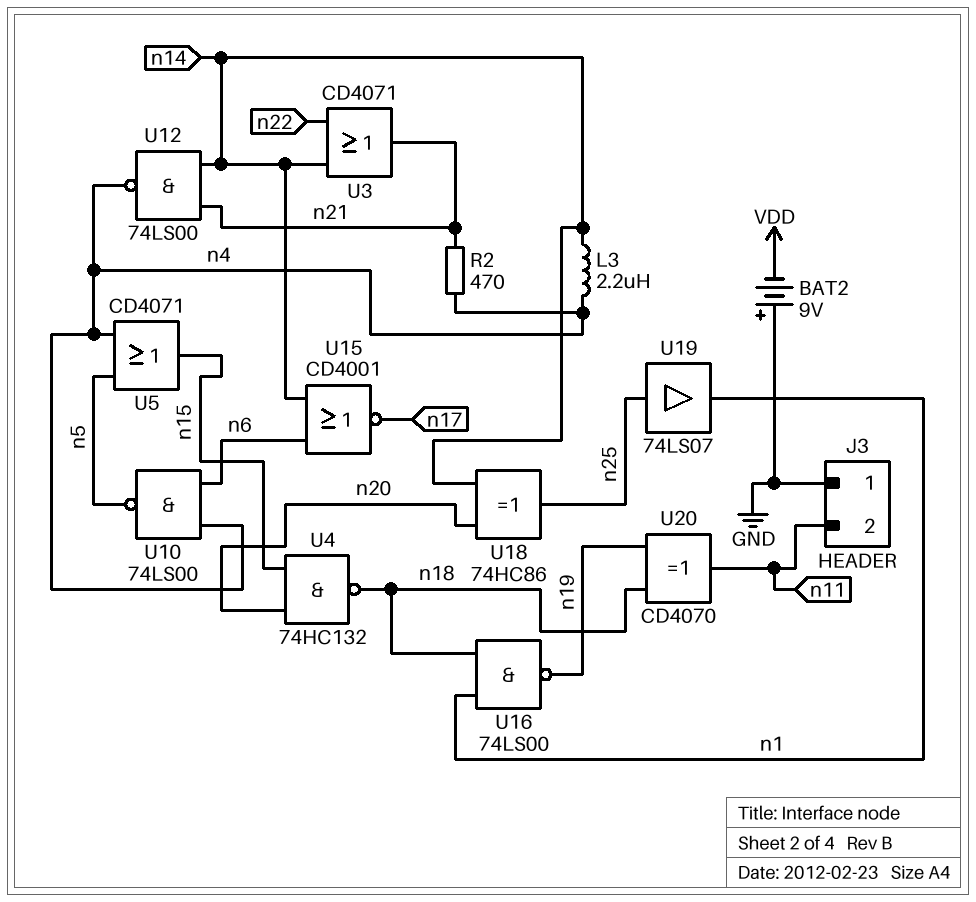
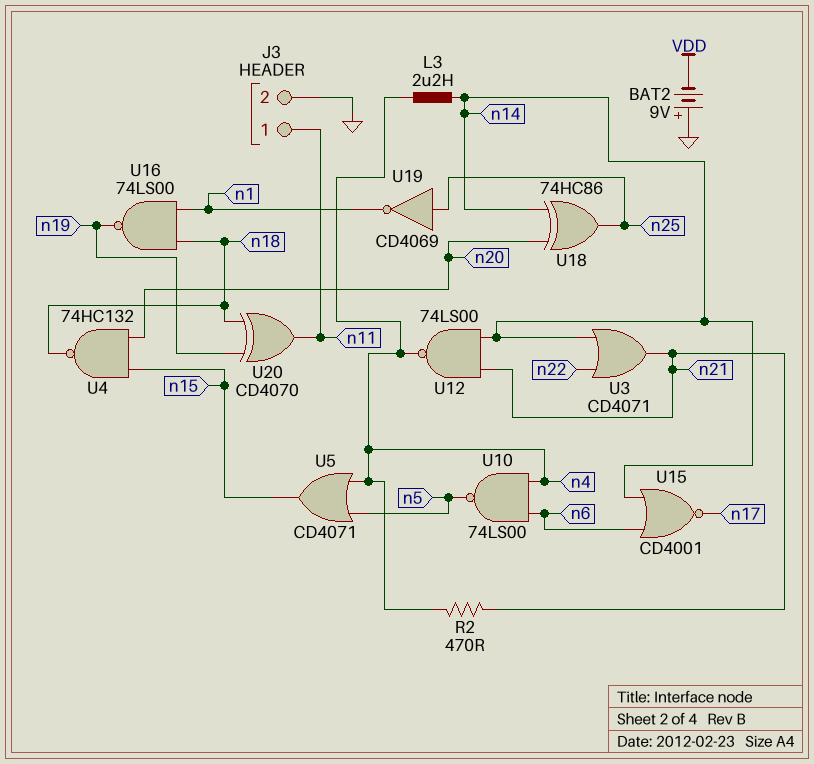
J3 pin 1: GND -> n11
J3 pin 2: n11 -> GND
U19: buffer 74LS07 (in n25, out n1) -> NOT CD4069 (in n25, out n1)

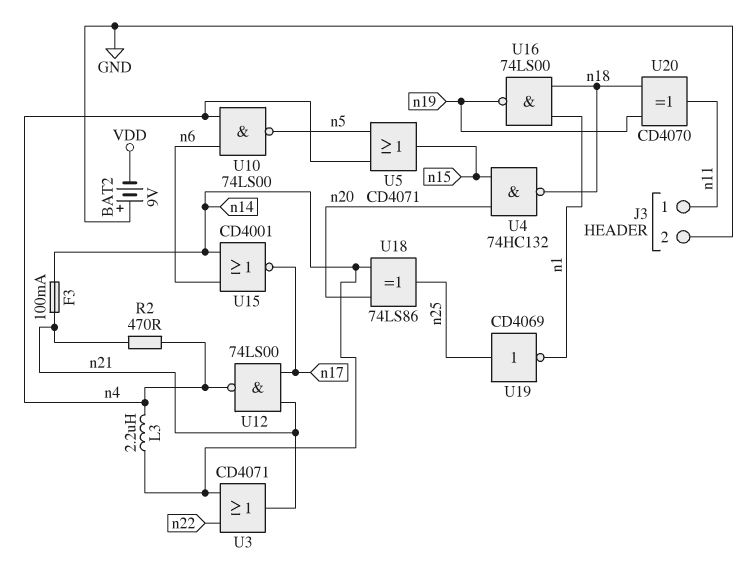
F3: none -> 100mA (n14, n21)
U12: NAND 74LS00 (in n14, in n21, out n4) -> NAND 74LS00 (in n17, in n21, out n4)
U18: XOR 74HC86 (in n14, in n20, out n25) -> XOR 74LS86 (in n14, in n20, out n25)

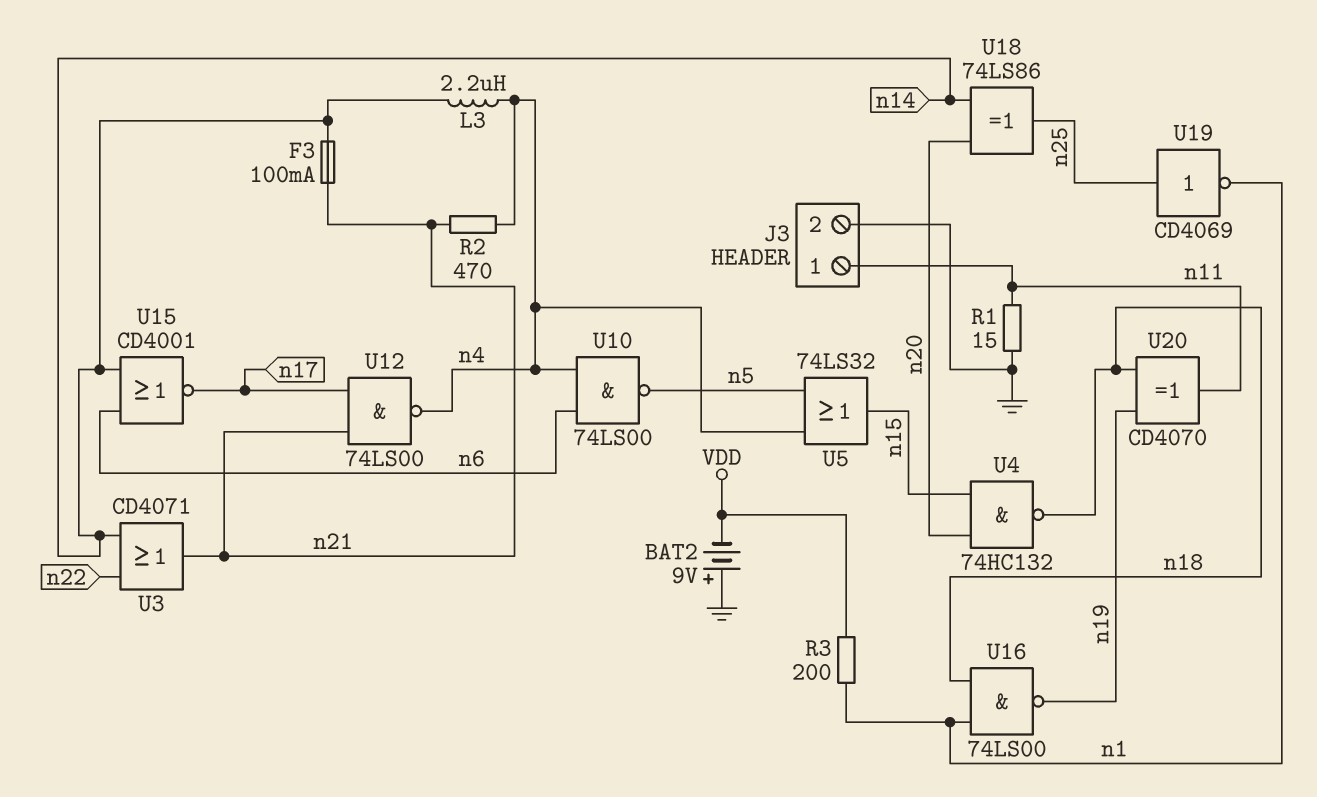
R1: none -> 15 (GND, n11)
R3: none -> 200 (VDD, n1)
U5: OR CD4071 (in n4, in n5, out n15) -> OR 74LS32 (in n4, in n5, out n15)

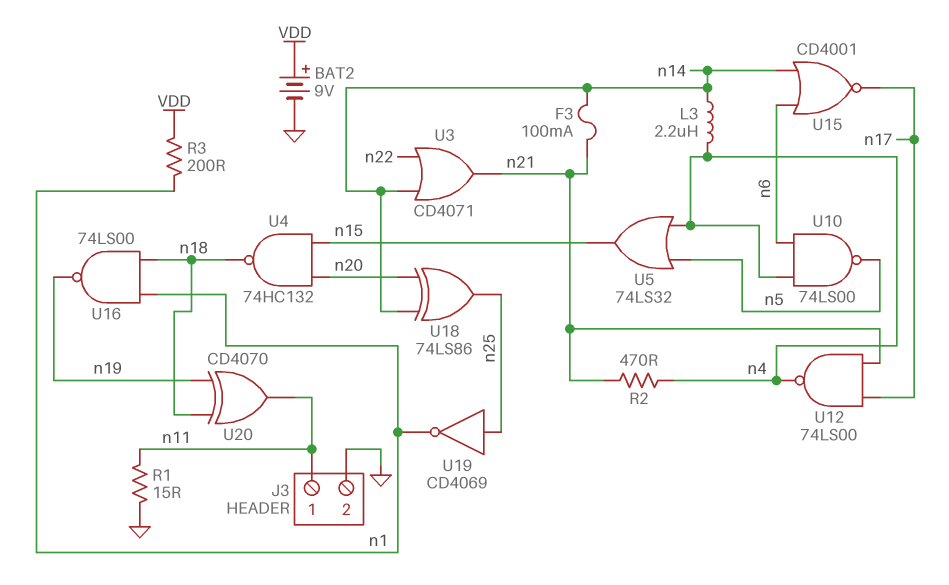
BAT2: 9V (plus GND, minus VDD) -> 9V (plus VDD, minus GND)

